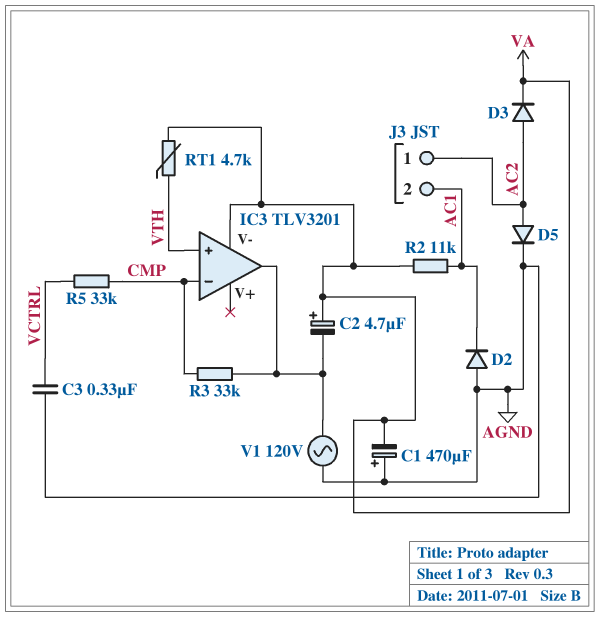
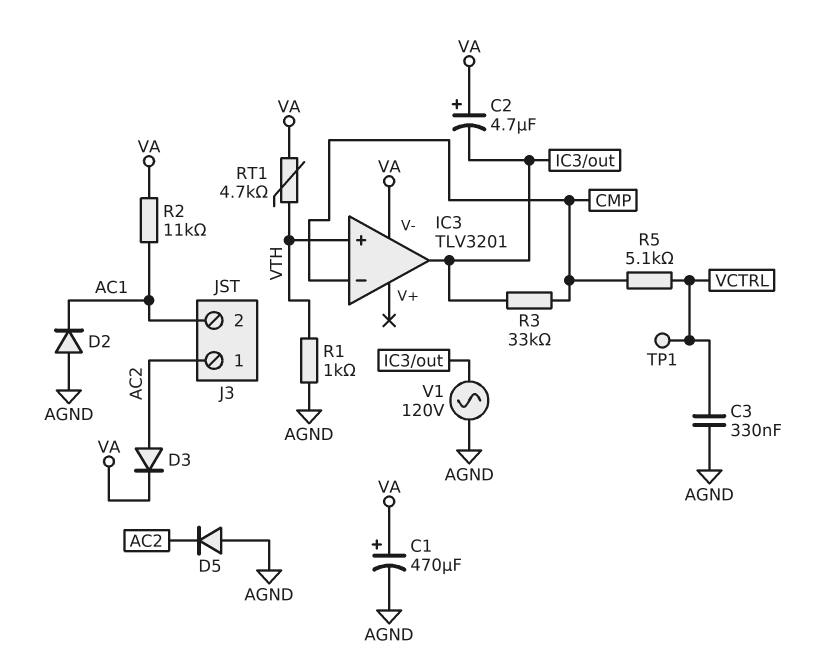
C1: 470uF (plus AGND, minus VA) -> 470uF (plus VA, minus AGND)
D5: diode (A AC2, K AGND) -> diode (A AGND, K AC2)
R1: none -> 1k (AGND, VTH)
R5: 33k (CMP, VCTRL) -> 5.1k (CMP, VCTRL)
TP1: none -> test point (VCTRL)

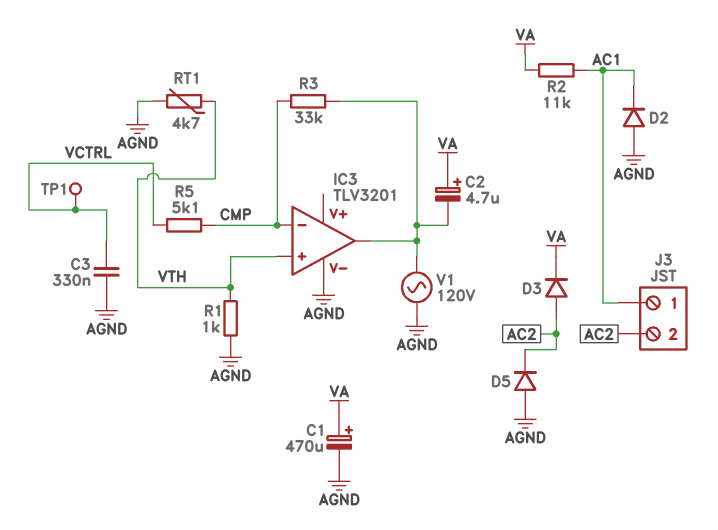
IC3 pin V-: VA -> AGND
J3 pin 1: AC2 -> AC1
J3 pin 2: AC1 -> AC2
RT1: 4.7k (VA, VTH) -> 4.7k (AGND, VTH)

